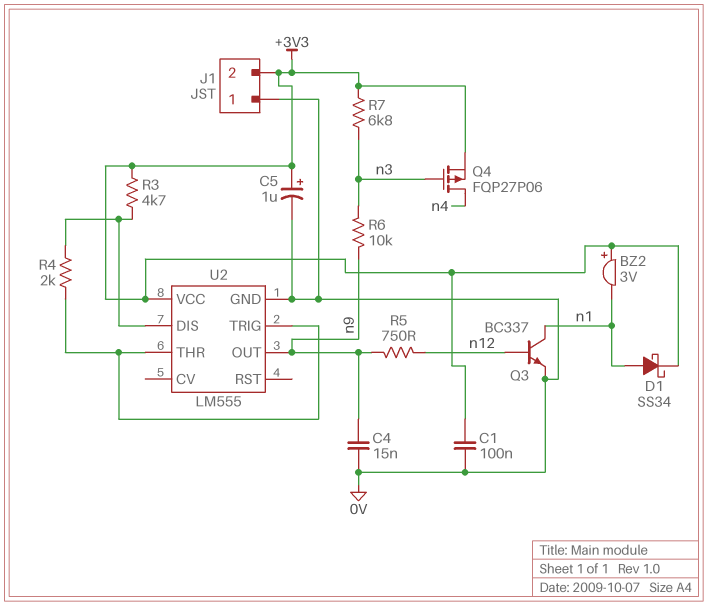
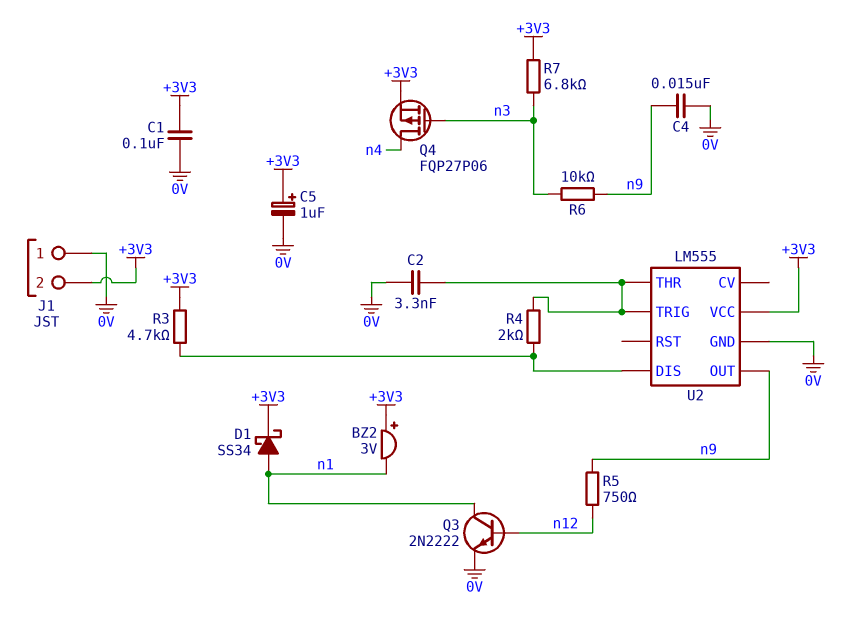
C2: none -> 3.3nF (0V, U2/THR)
Q3: NPN BC337 (B n12, C n1, E 0V) -> NPN 2N2222 (B n12, C n1, E 0V)

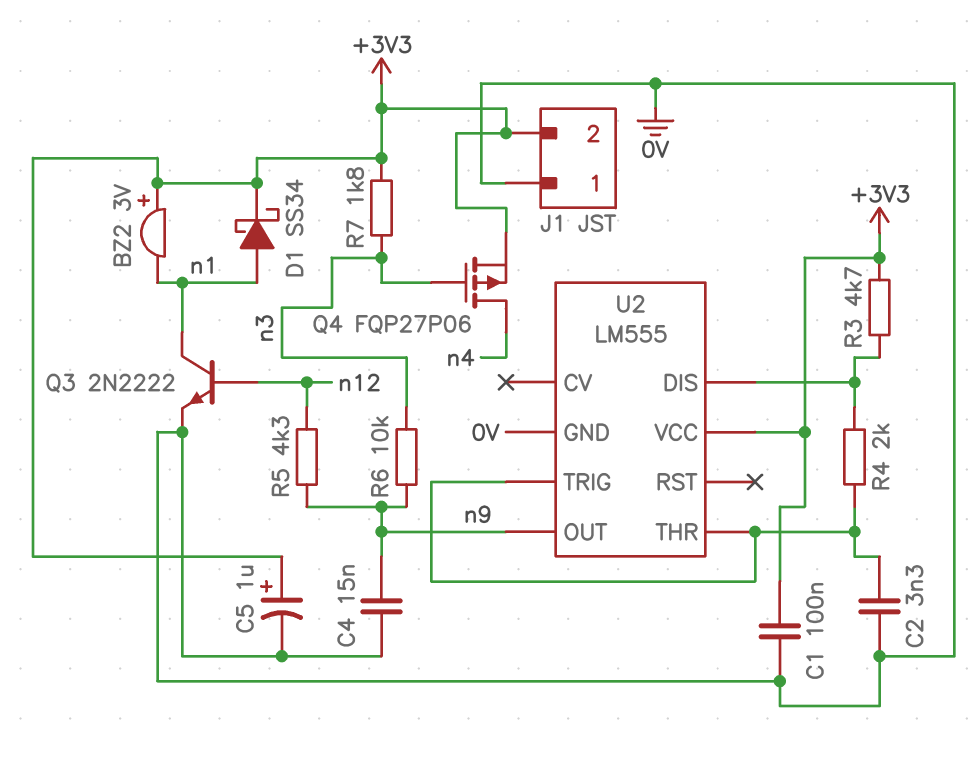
R5: 750 (n9, n12) -> 4.3k (n9, n12)
R7: 6.8k (+3V3, n3) -> 1.8k (+3V3, n3)

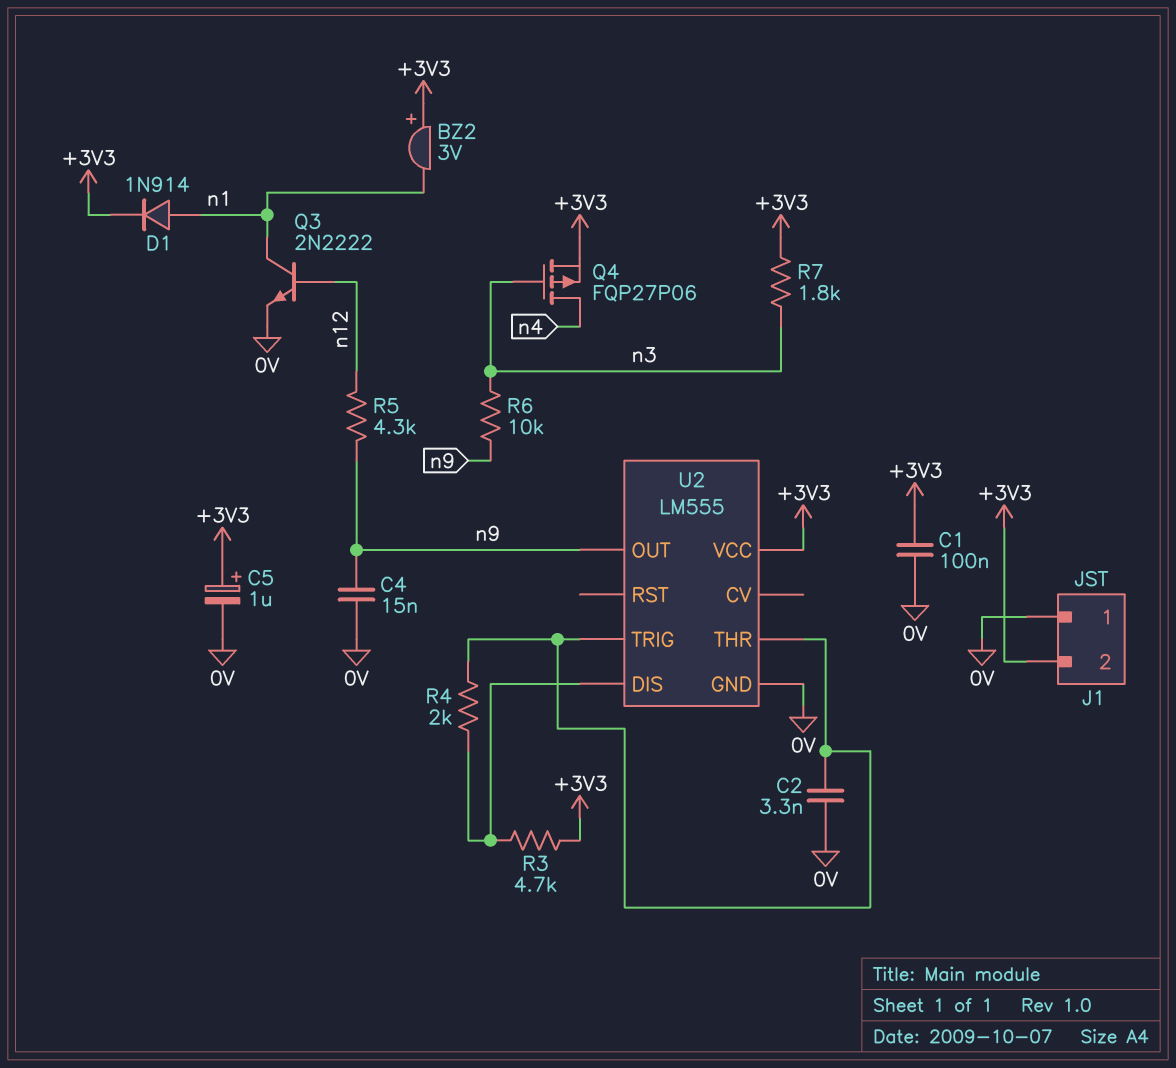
D1: schottky SS34 (A n1, K +3V3) -> diode 1N914 (A n1, K +3V3)

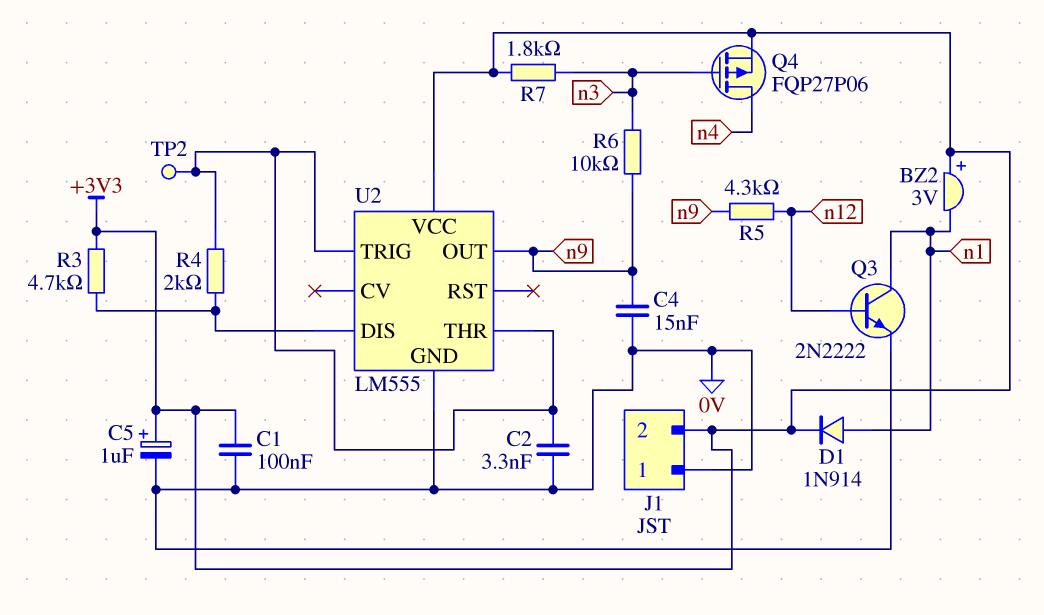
TP2: none -> test point (U2/THR)

